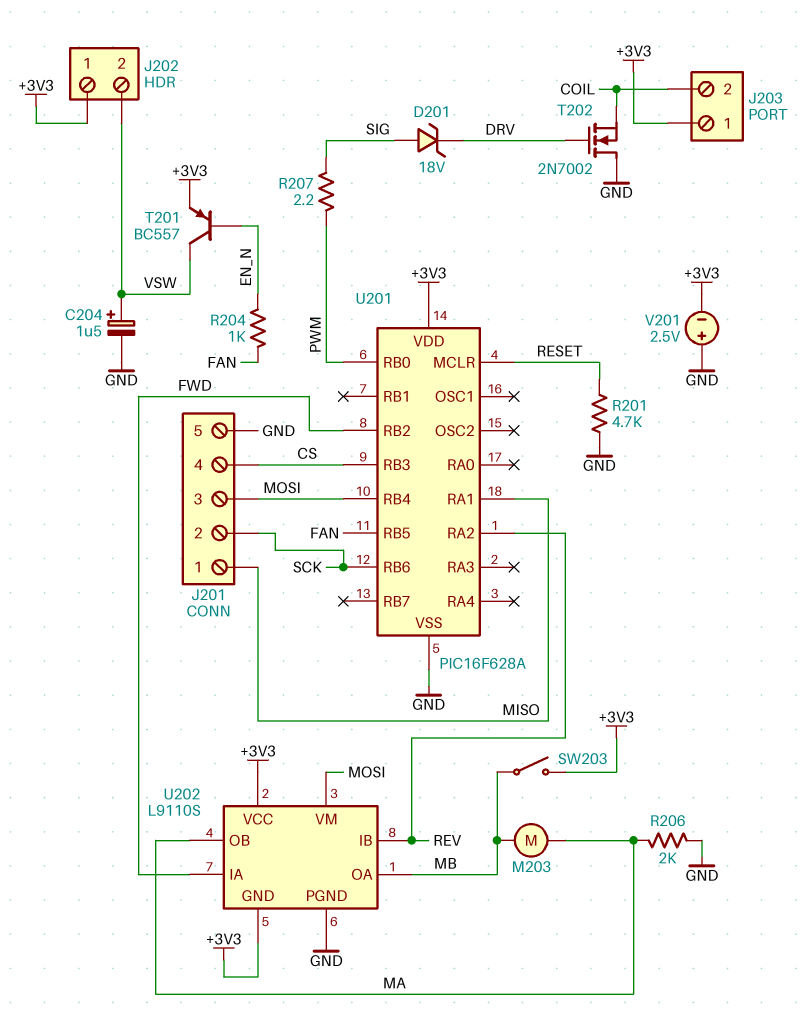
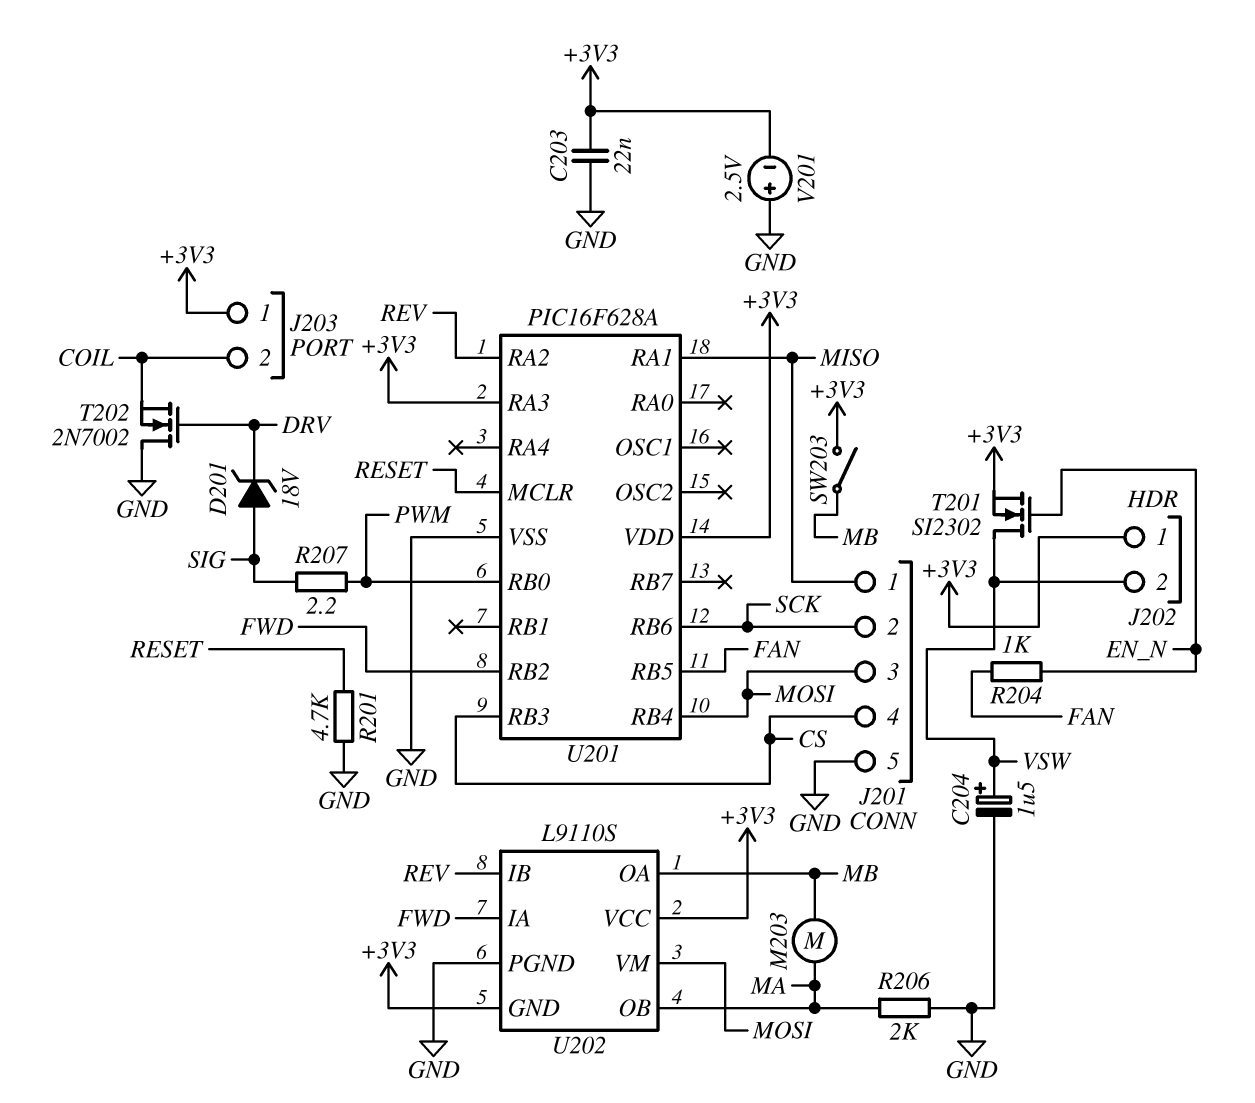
C203: none -> 22nF (+3V3, GND)
T201: PNP BC557 (B EN_N, C VSW, E +3V3) -> NMOS SI2302 (G EN_N, D VSW, S +3V3)
U201 pin RA3: none -> +3V3

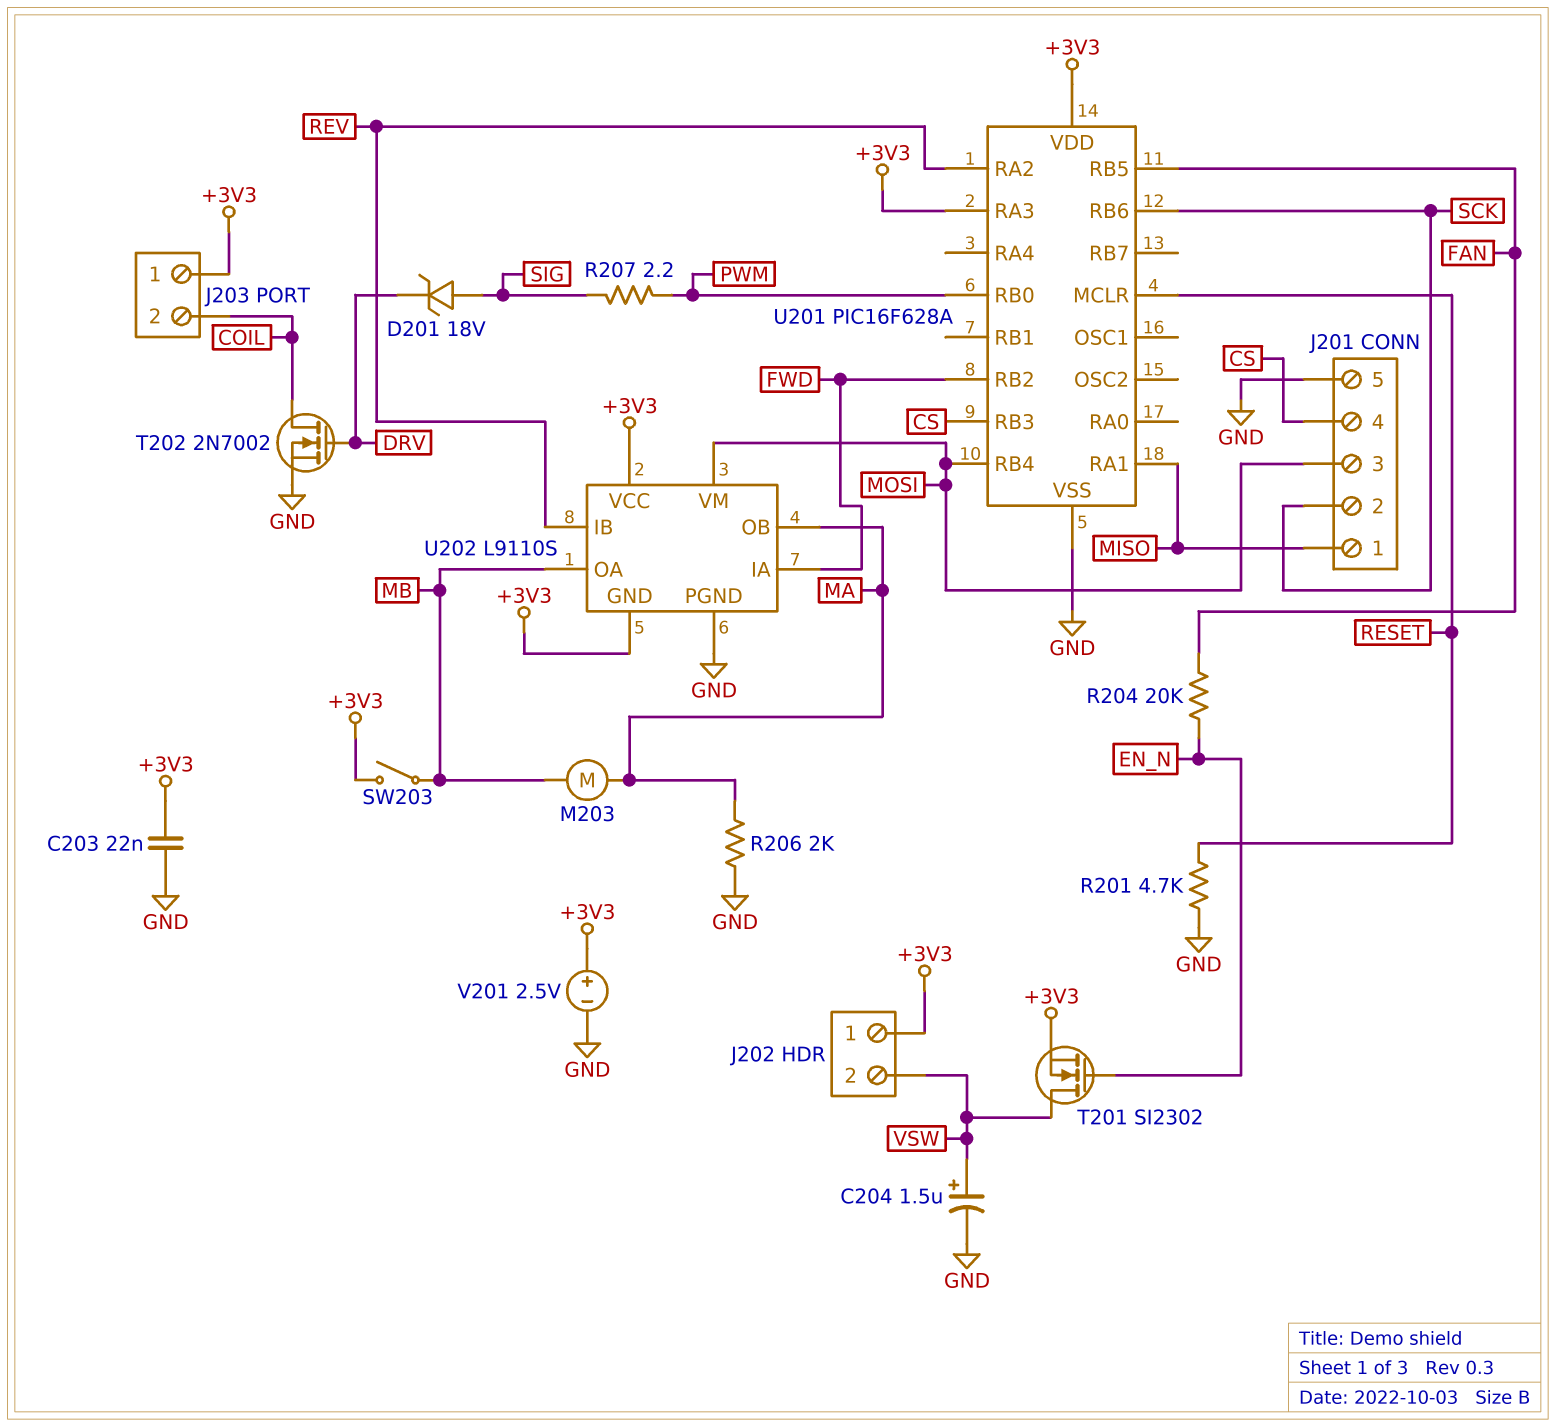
R204: 1k (EN_N, FAN) -> 20k (EN_N, FAN)
T202: NMOS 2N7002 (G DRV, D GND, S COIL) -> NMOS 2N7002 (G DRV, D COIL, S GND)
V201: 2.5V (plus GND, minus +3V3) -> 2.5V (plus +3V3, minus GND)

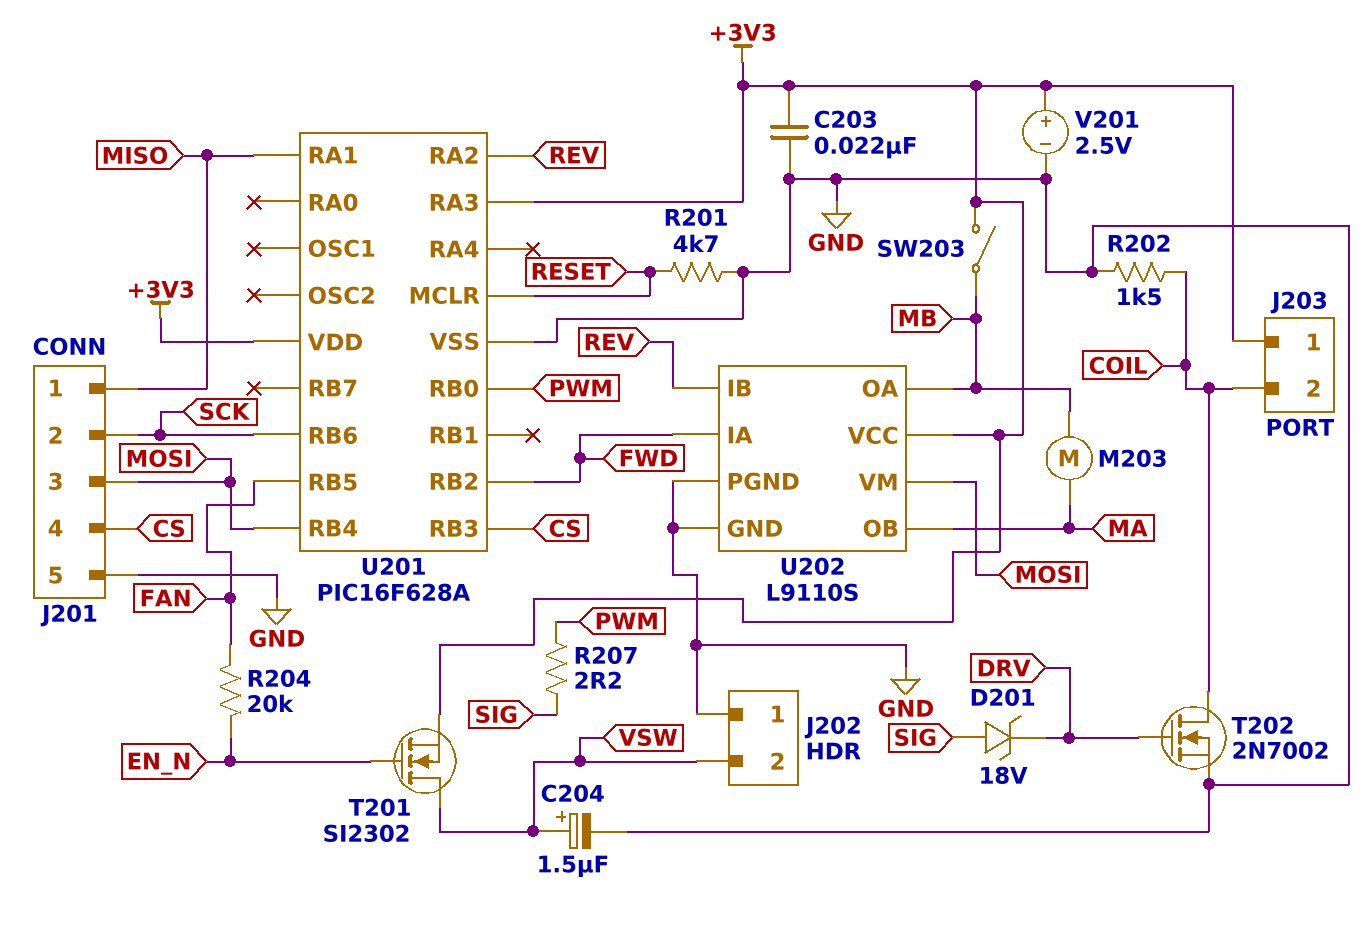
J202 pin 1: +3V3 -> GND
R202: none -> 1.5k (COIL, GND)
R206: 2k (GND, MA) -> none
U202 pin GND: +3V3 -> GND

